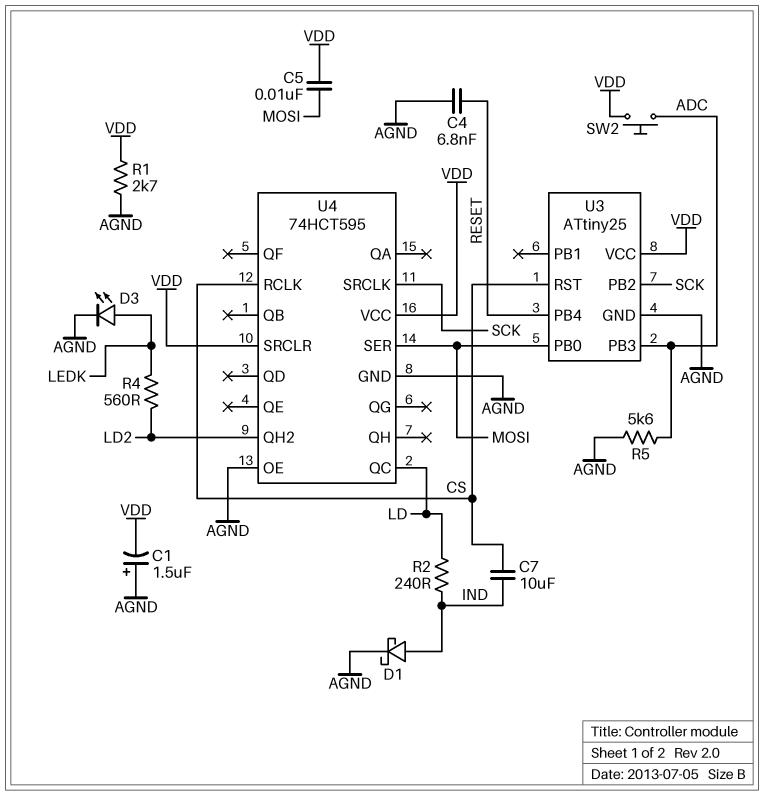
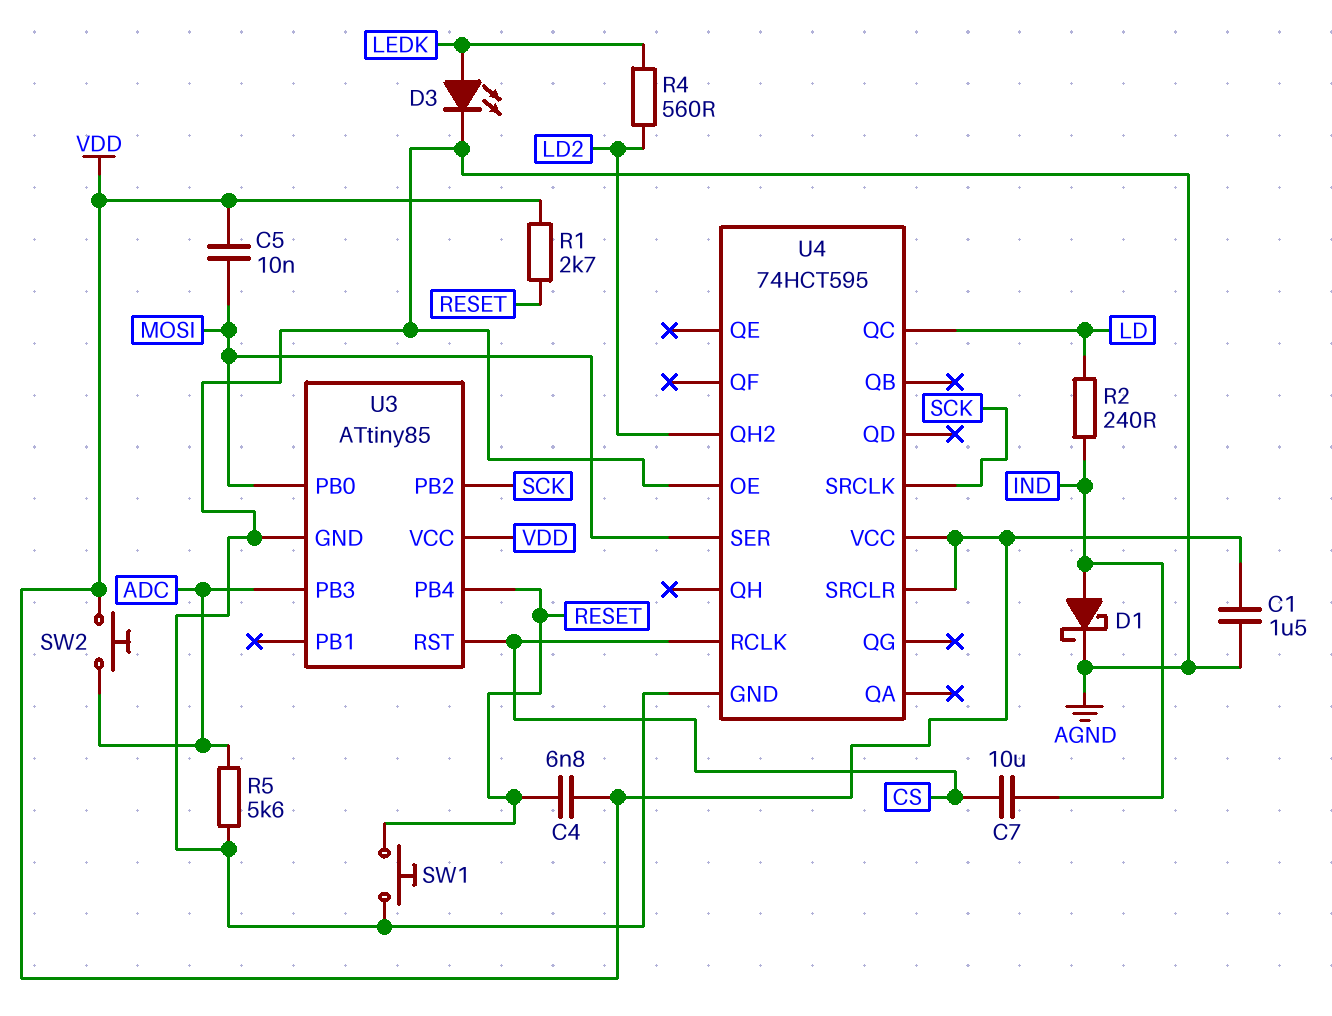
C1: 1.5uF (plus AGND, minus VDD) -> 1.5uF (AGND, VDD)
C4: 6.8nF (AGND, RESET) -> 6.8nF (RESET, VDD)
R1: 2.7k (AGND, VDD) -> 2.7k (RESET, VDD)
SW1: none -> button (AGND, RESET)
U3: ATtiny25 -> ATtiny85

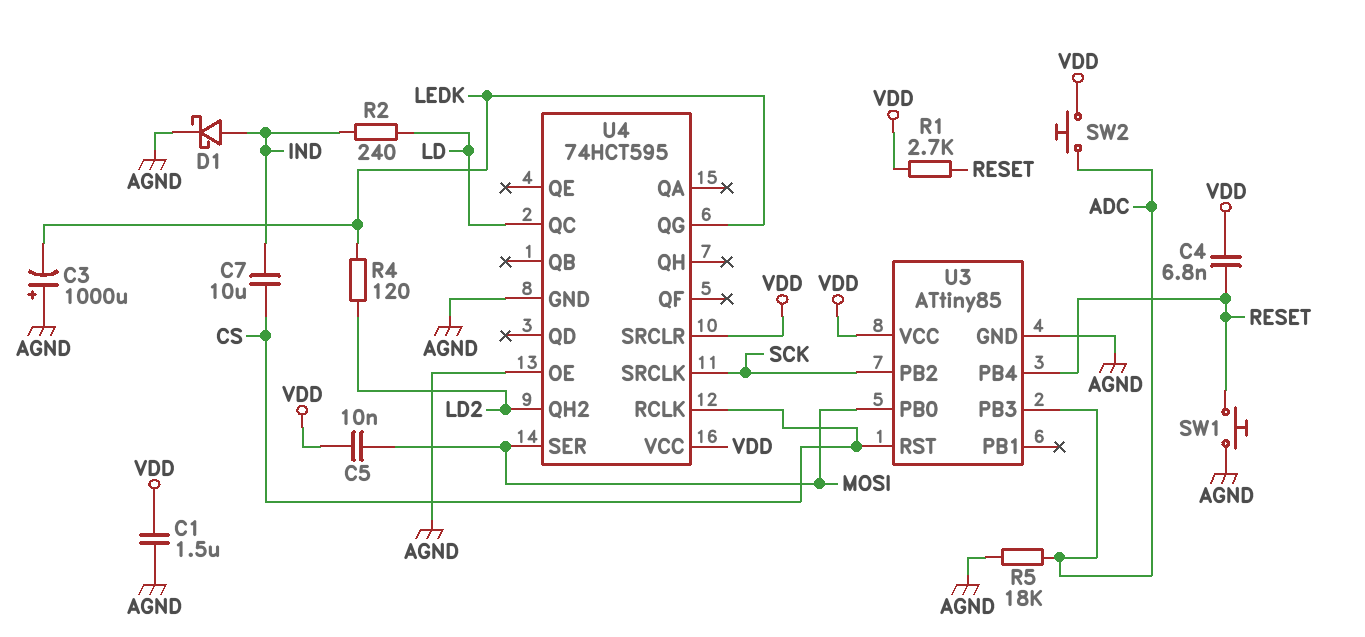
C3: none -> 1000uF (plus AGND, minus LEDK)
D3: LED (A LEDK, K AGND) -> none
R4: 560 (LD2, LEDK) -> 120 (LD2, LEDK)
R5: 5.6k (ADC, AGND) -> 18k (ADC, AGND)
U4 pin QG: none -> LEDK

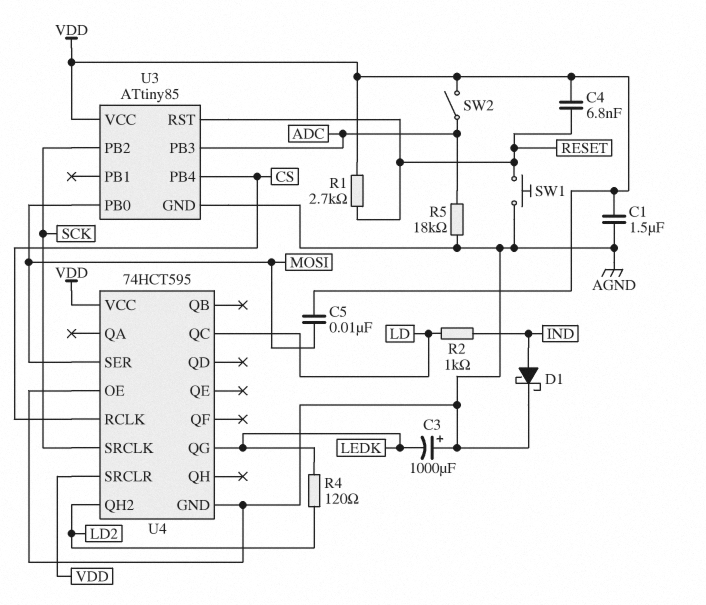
C7: 10uF (CS, IND) -> none
R2: 240 (IND, LD) -> 1k (IND, LD)
SW2: button (ADC, VDD) -> switch (ADC, VDD)
U3 pin PB4: RESET -> CS
U3 pin RST: CS -> RESET

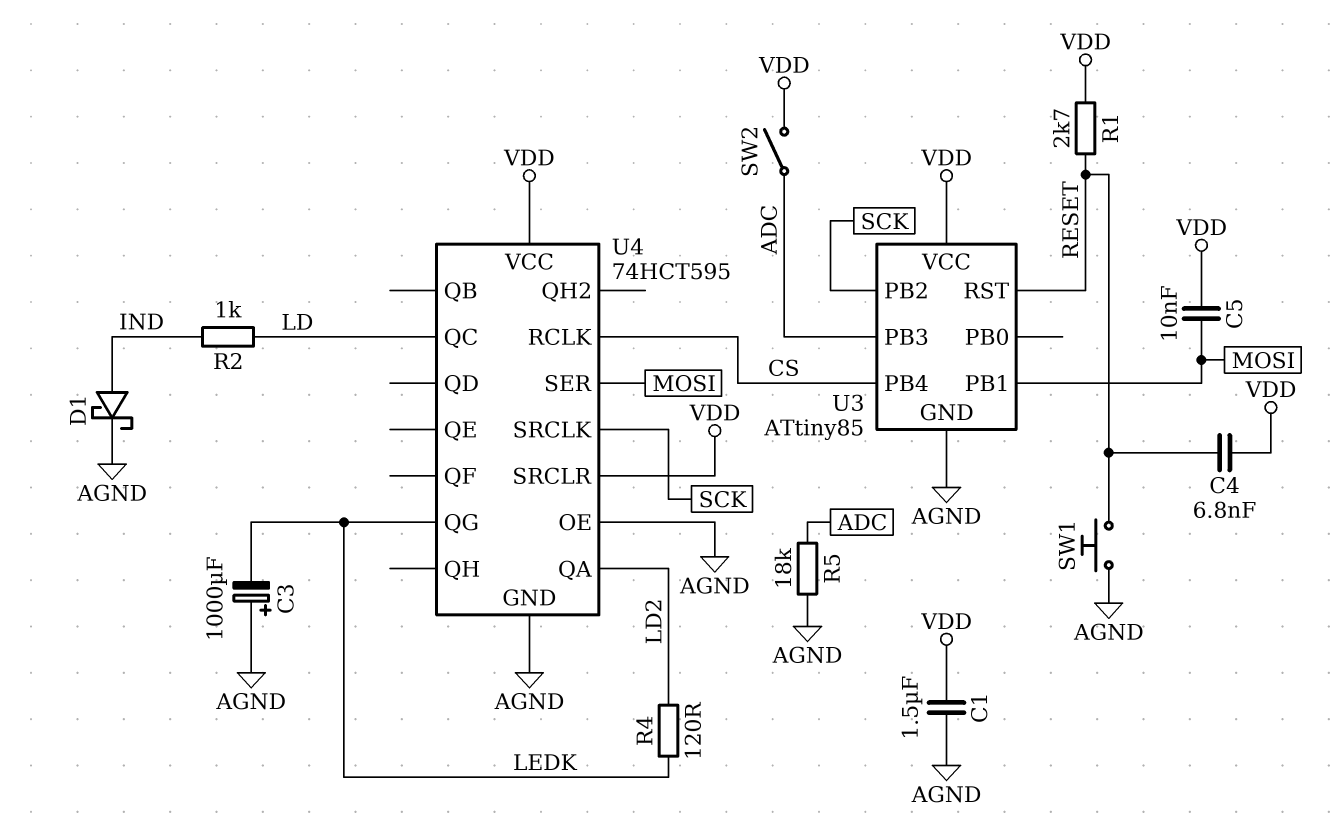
U3 pin PB0: MOSI -> none
U3 pin PB1: none -> MOSI
U4 pin QA: none -> LD2
U4 pin QH2: LD2 -> none

